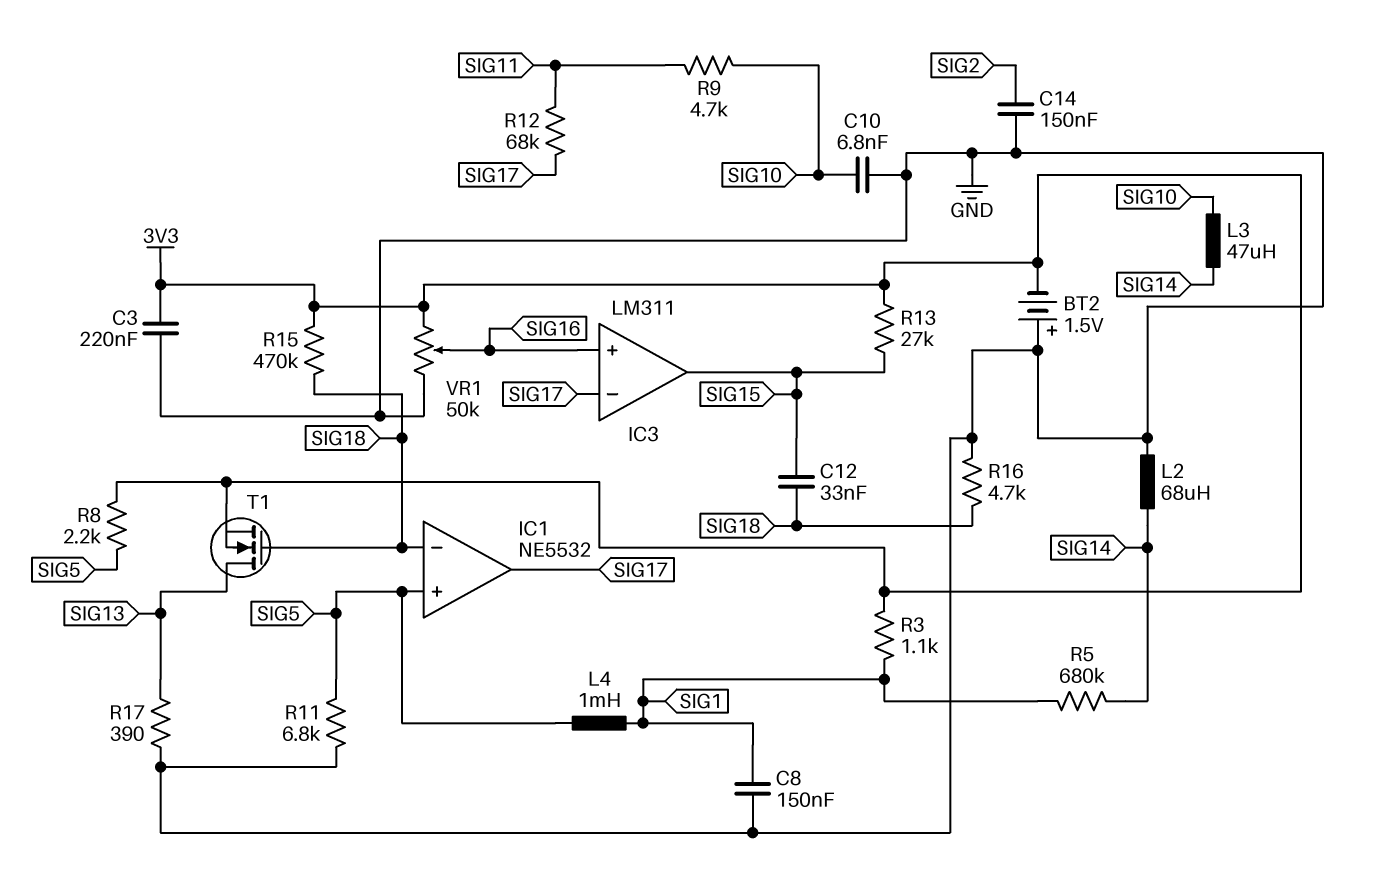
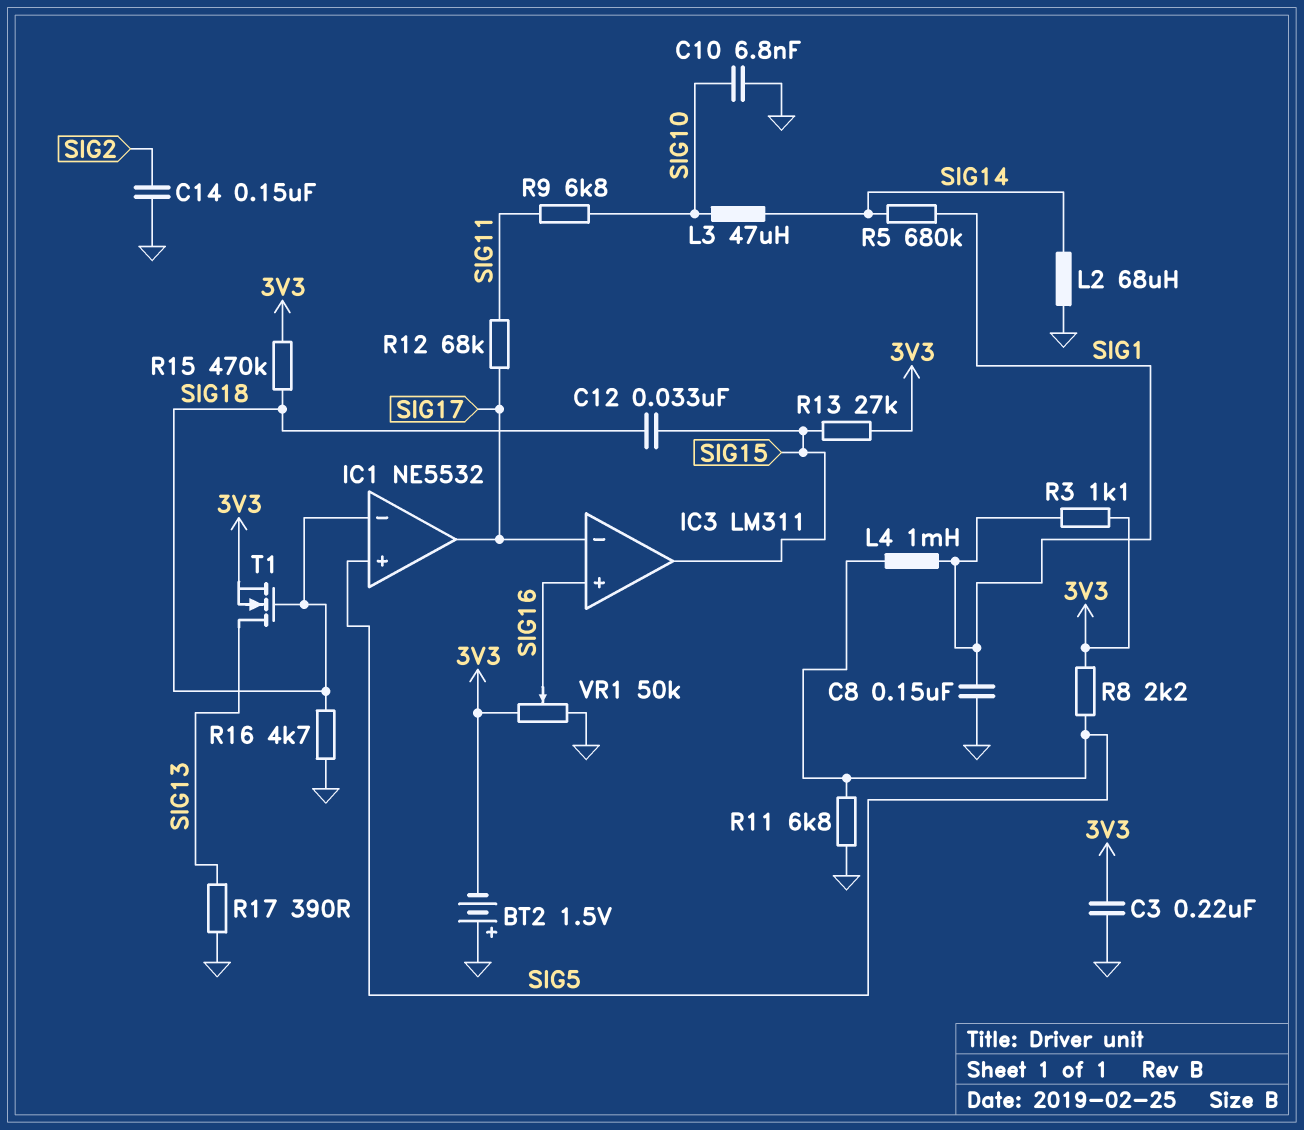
R9: 4.7k (SIG10, SIG11) -> 6.8k (SIG10, SIG11)

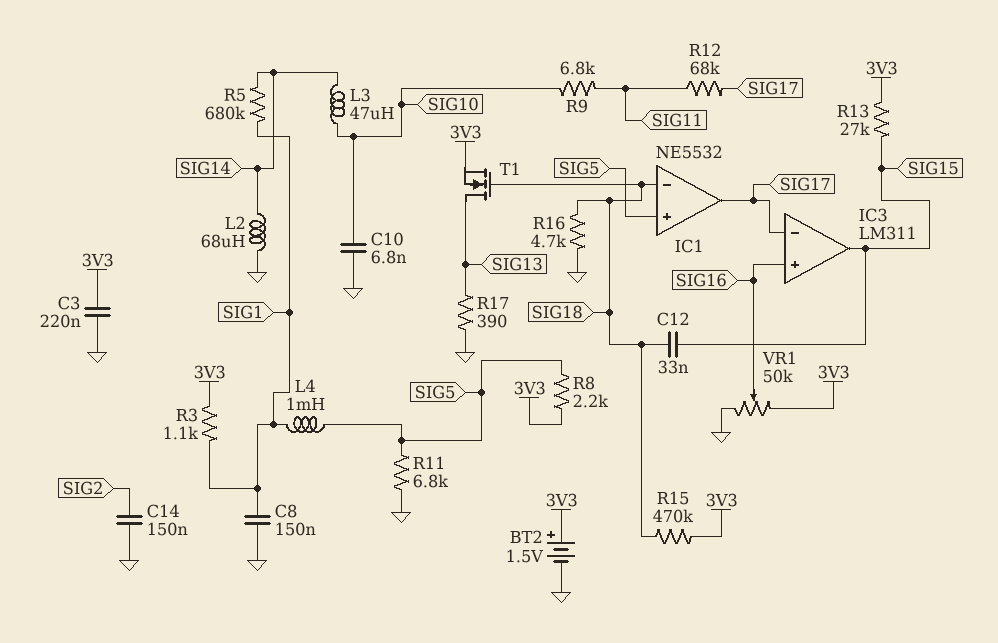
BT2: 1.5V (plus GND, minus 3V3) -> 1.5V (plus 3V3, minus GND)

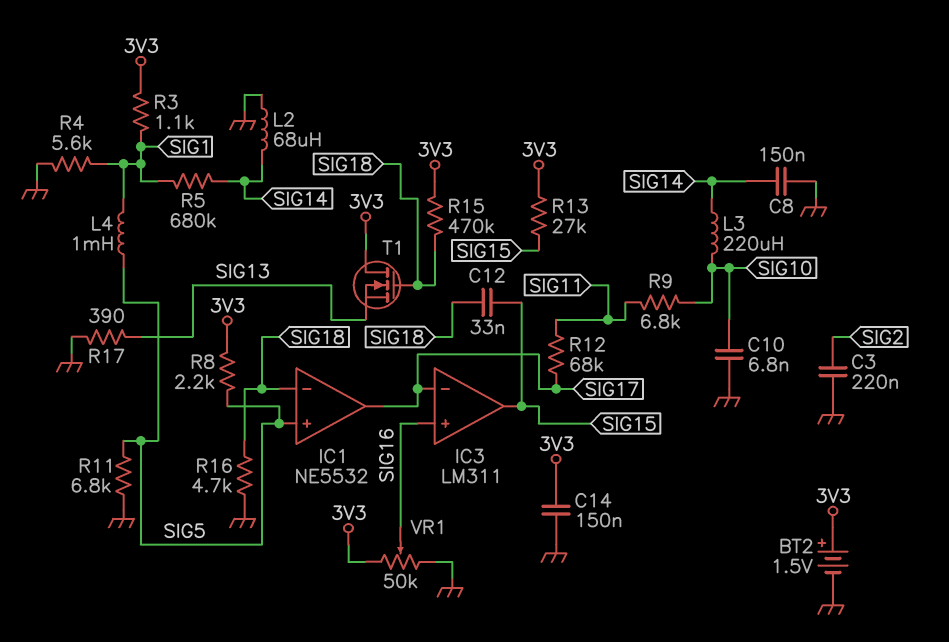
C3: 220nF (3V3, GND) -> 220nF (GND, SIG2)
C8: 150nF (GND, SIG1) -> 150nF (GND, SIG14)
C14: 150nF (GND, SIG2) -> 150nF (3V3, GND)
L3: 47uH (SIG10, SIG14) -> 220uH (SIG10, SIG14)
R4: none -> 5.6k (GND, SIG1)
T1: NMOS (G SIG18, D SIG13, S 3V3) -> NMOS (G SIG18, D 3V3, S SIG13)

